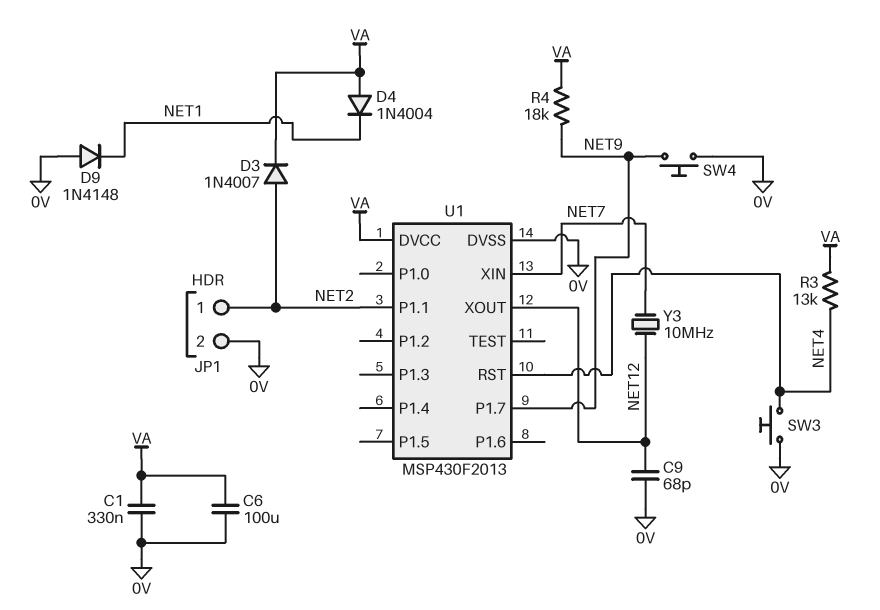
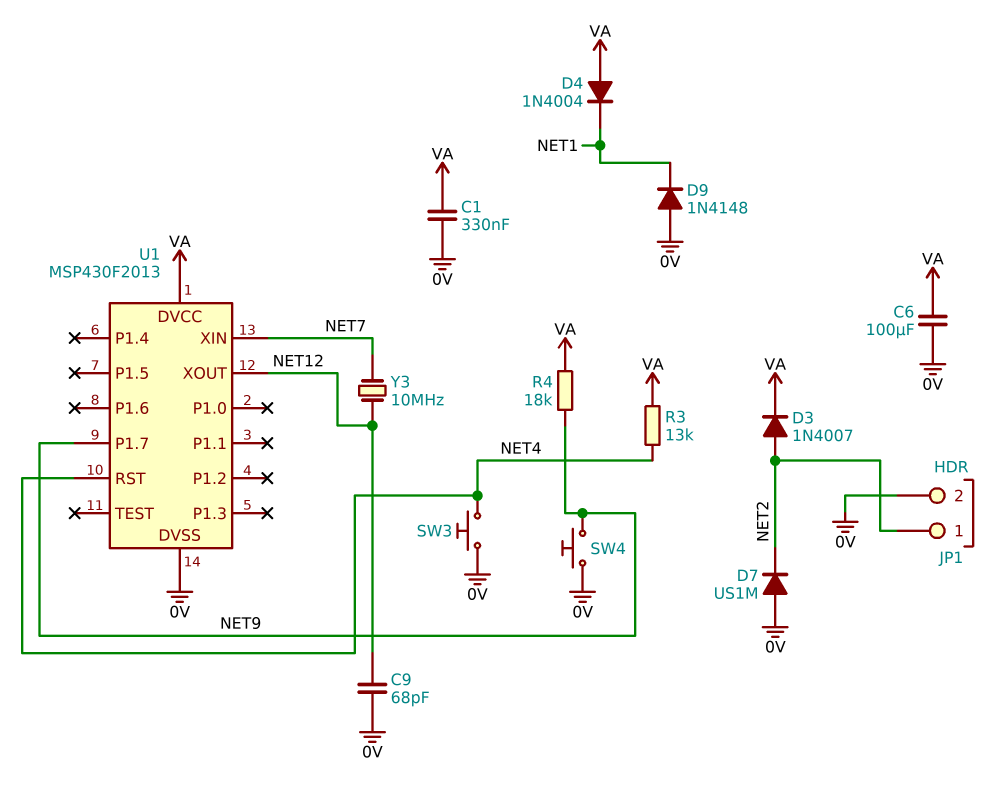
D7: none -> diode US1M (A 0V, K NET2)
U1 pin P1.1: NET2 -> none

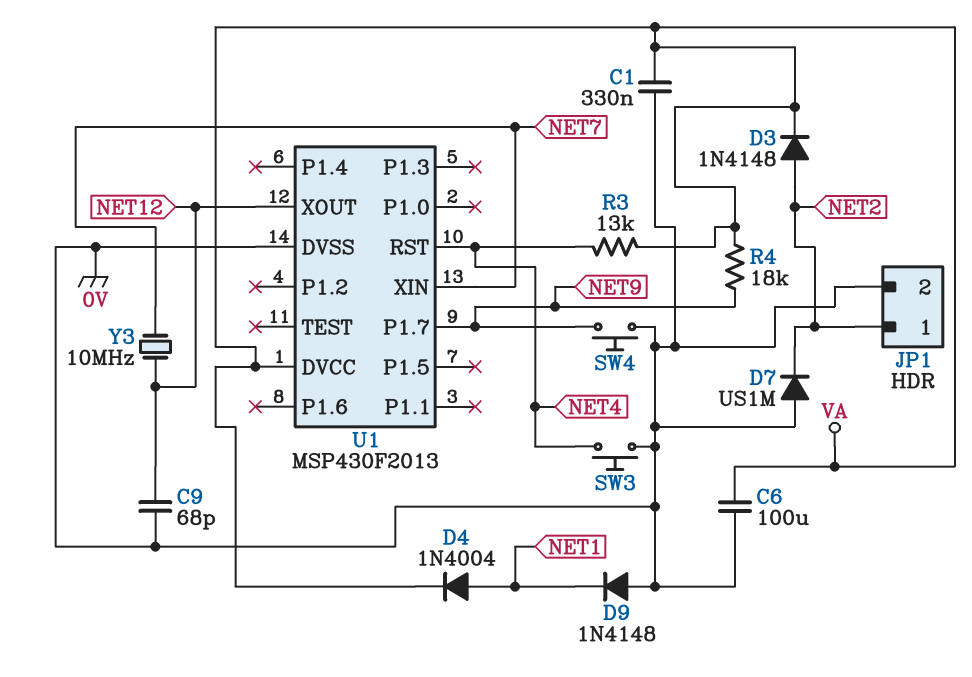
D3: diode 1N4007 (A NET2, K VA) -> diode 1N4148 (A NET2, K VA)
D4: diode 1N4004 (A VA, K NET1) -> diode 1N4004 (A NET1, K VA)

